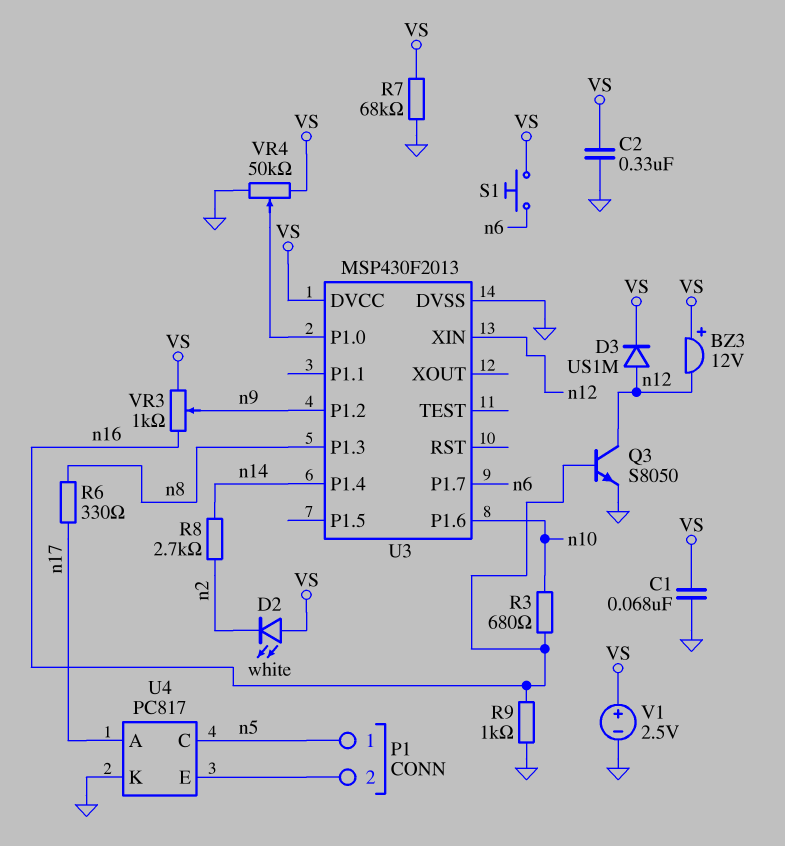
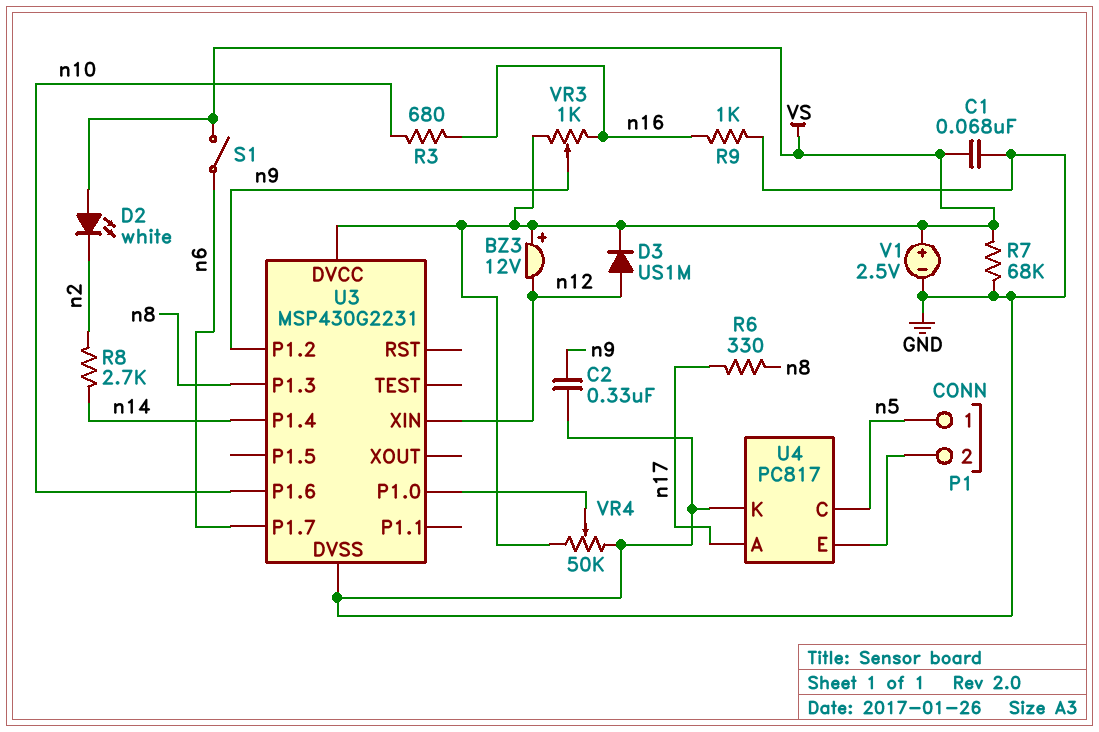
C2: 330nF (GND, VS) -> 330nF (GND, n9)
Q3: NPN S8050 (B n16, C n12, E GND) -> none
S1: button (VS, n6) -> switch (VS, n6)
U3: MSP430F2013 -> MSP430G2231

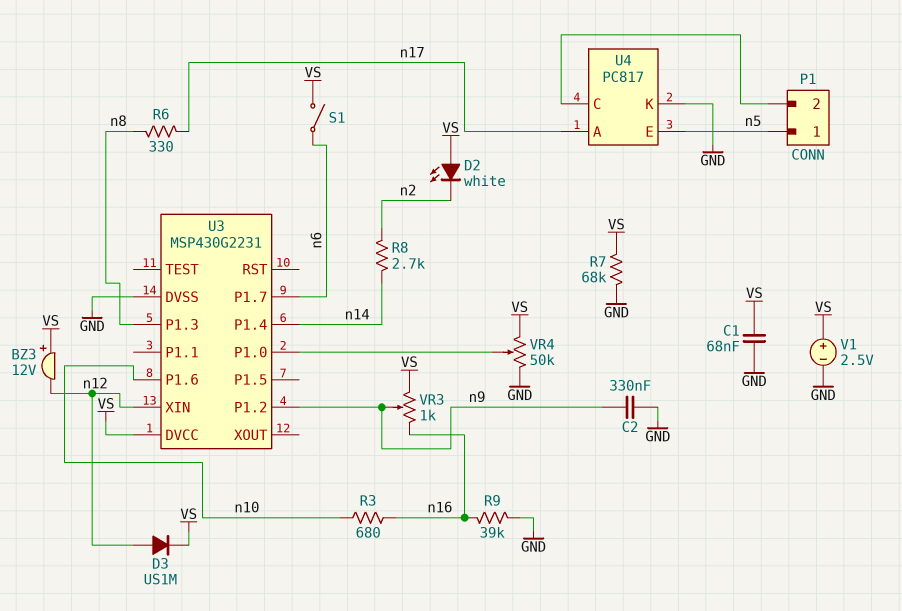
R9: 1k (GND, n16) -> 39k (GND, n16)
U4 pin C: n5 -> P1/2
U4 pin E: P1/2 -> n5

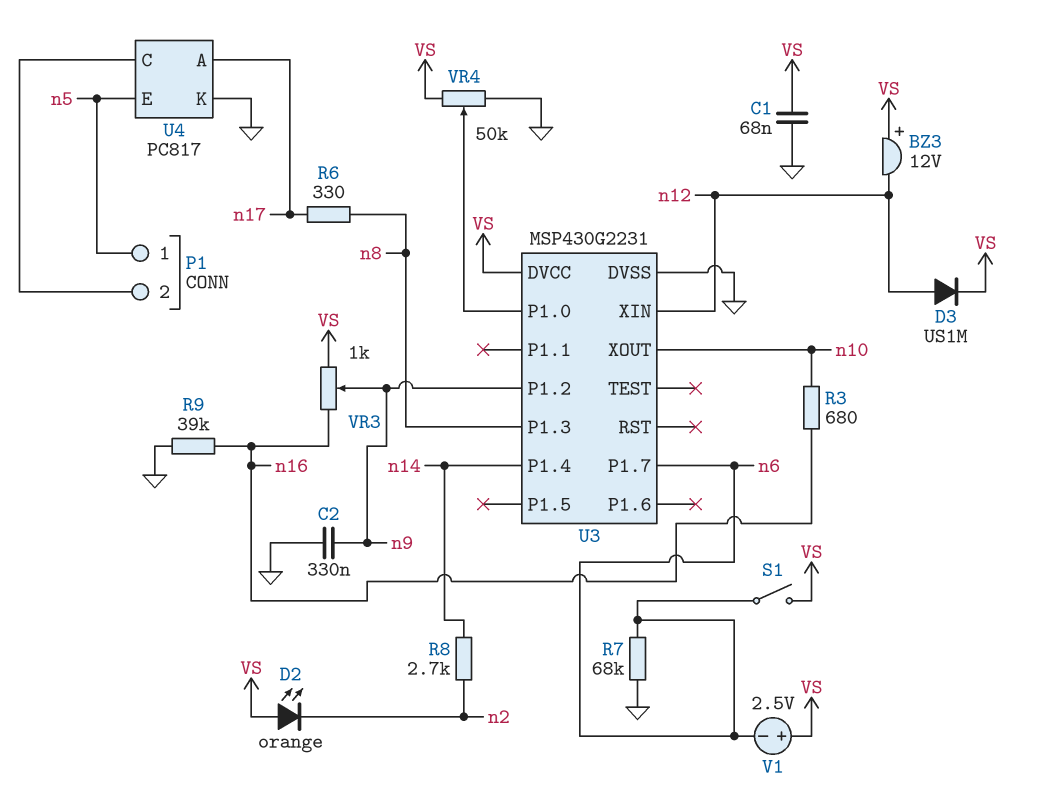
D2: LED white (A VS, K n2) -> LED orange (A VS, K n2)
R7: 68k (GND, VS) -> 68k (GND, n6)
U3 pin P1.6: n10 -> none
U3 pin XOUT: none -> n10
V1: 2.5V (plus VS, minus GND) -> 2.5V (plus VS, minus n6)

